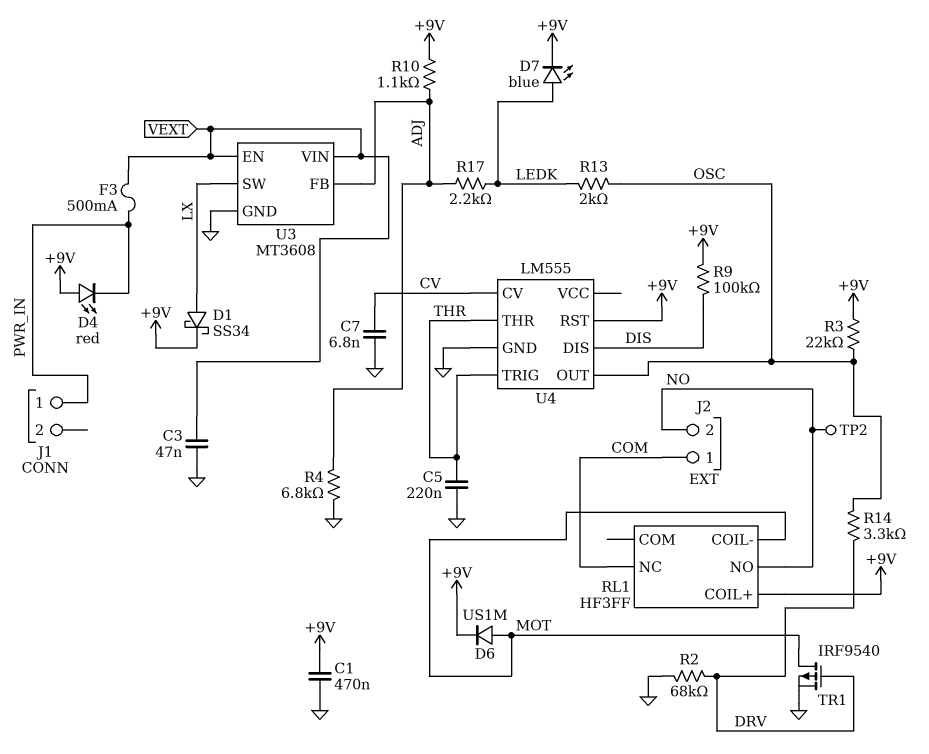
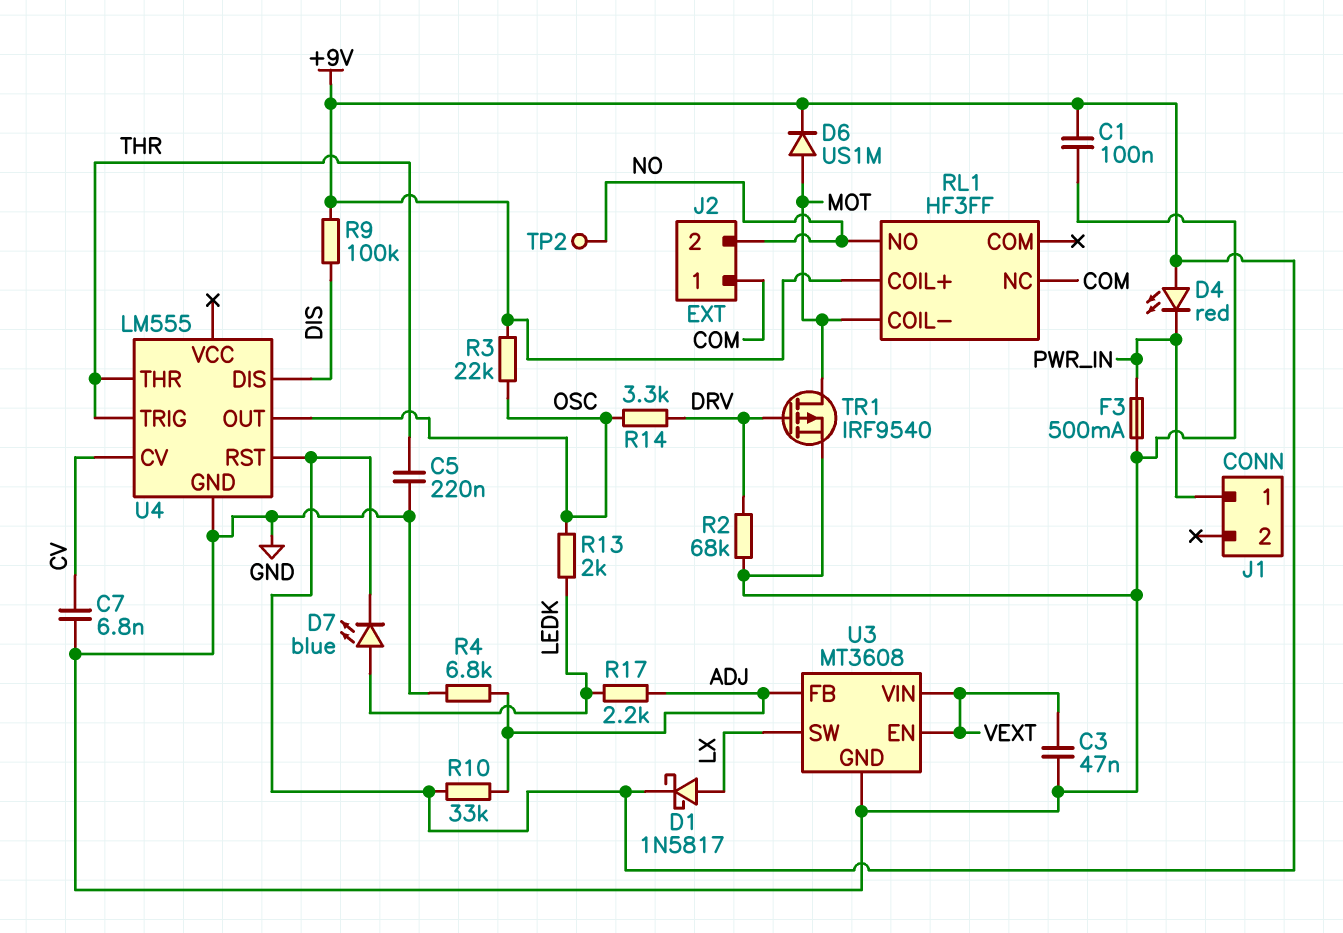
C1: 470nF (+9V, GND) -> 100nF (+9V, GND)
D1: schottky SS34 (A LX, K +9V) -> schottky 1N5817 (A LX, K +9V)
F3: 500mA (PWR_IN, VEXT) -> 500mA (GND, PWR_IN)
R10: 1.1k (+9V, ADJ) -> 33k (+9V, ADJ)

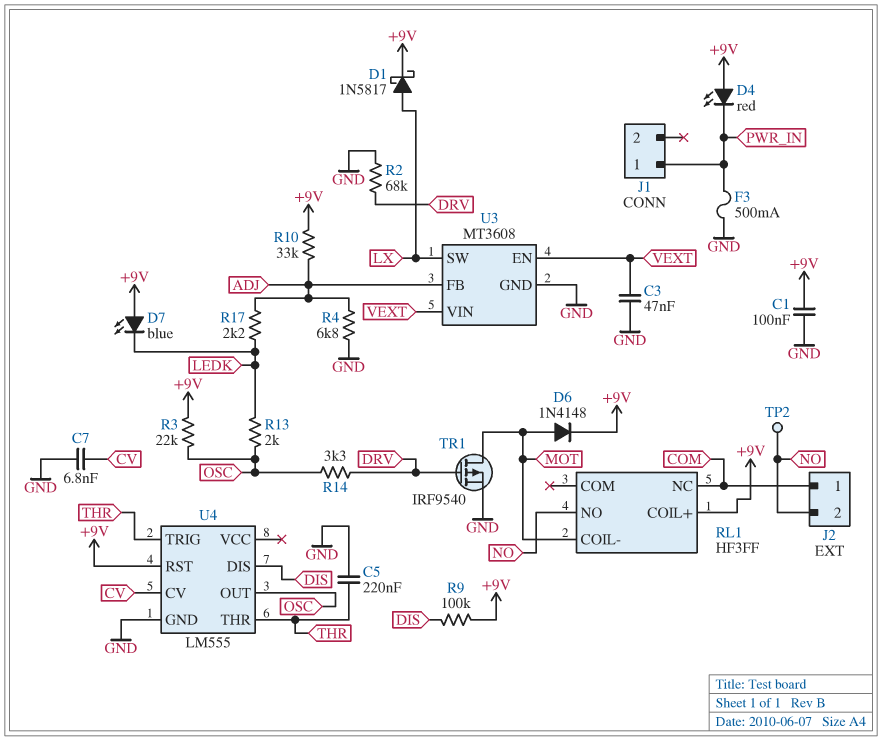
D6: diode US1M (A MOT, K +9V) -> diode 1N4148 (A MOT, K +9V)
D7: LED blue (A LEDK, K +9V) -> LED blue (A +9V, K LEDK)

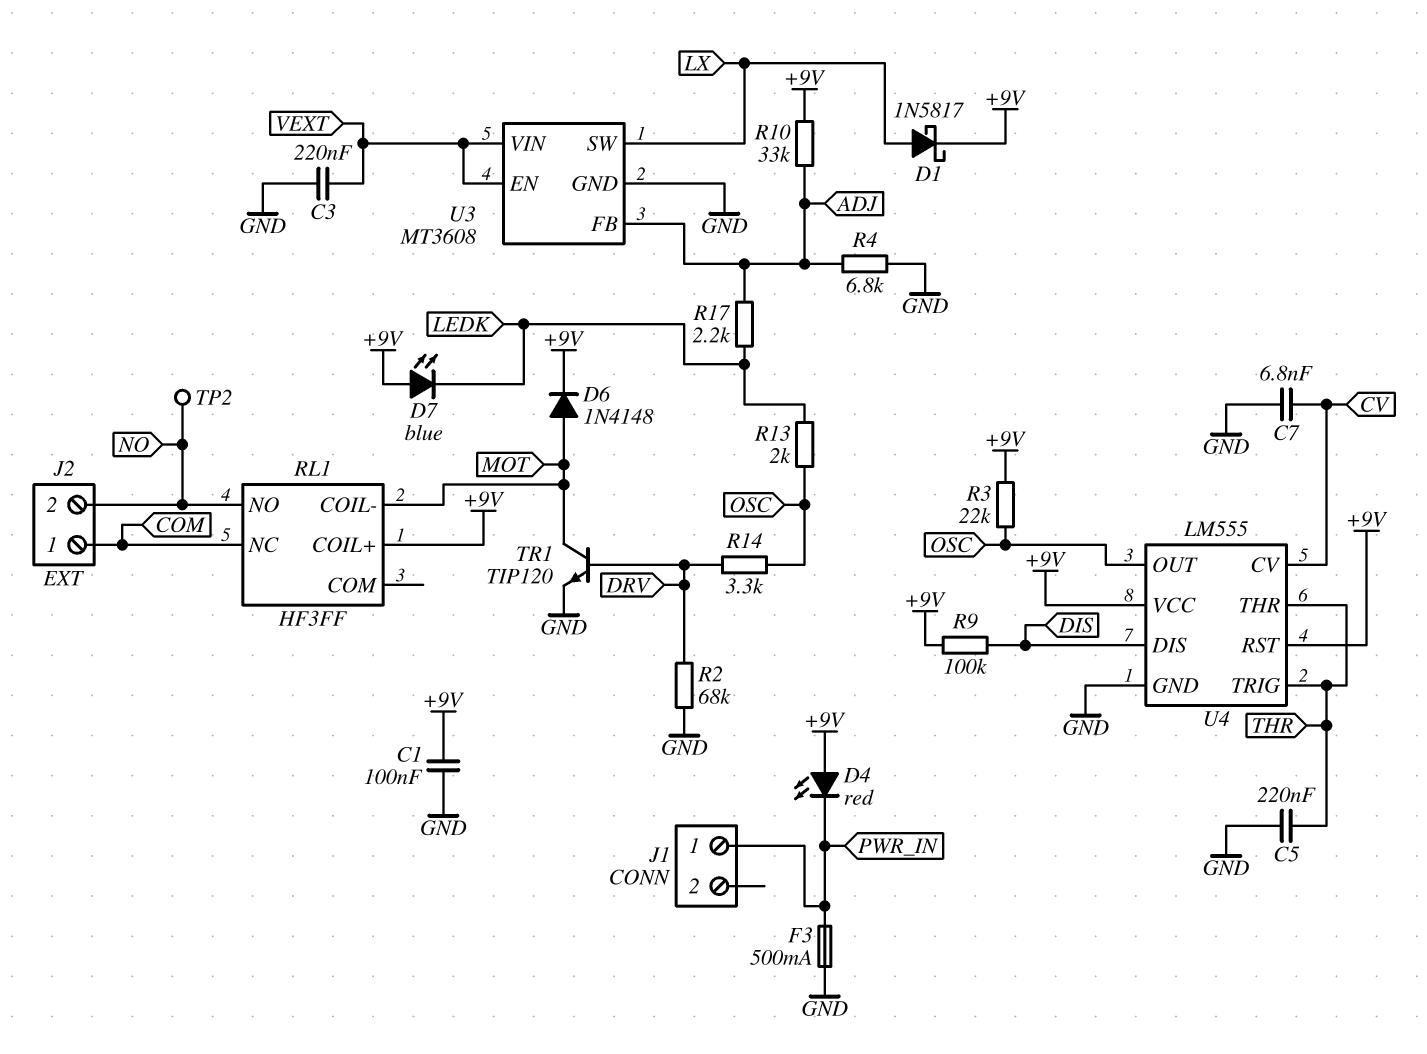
C3: 47nF (GND, VEXT) -> 220nF (GND, VEXT)
TR1: PMOS IRF9540 (G DRV, D MOT, S GND) -> NPN TIP120 (B DRV, C MOT, E GND)
U4 pin VCC: none -> +9V

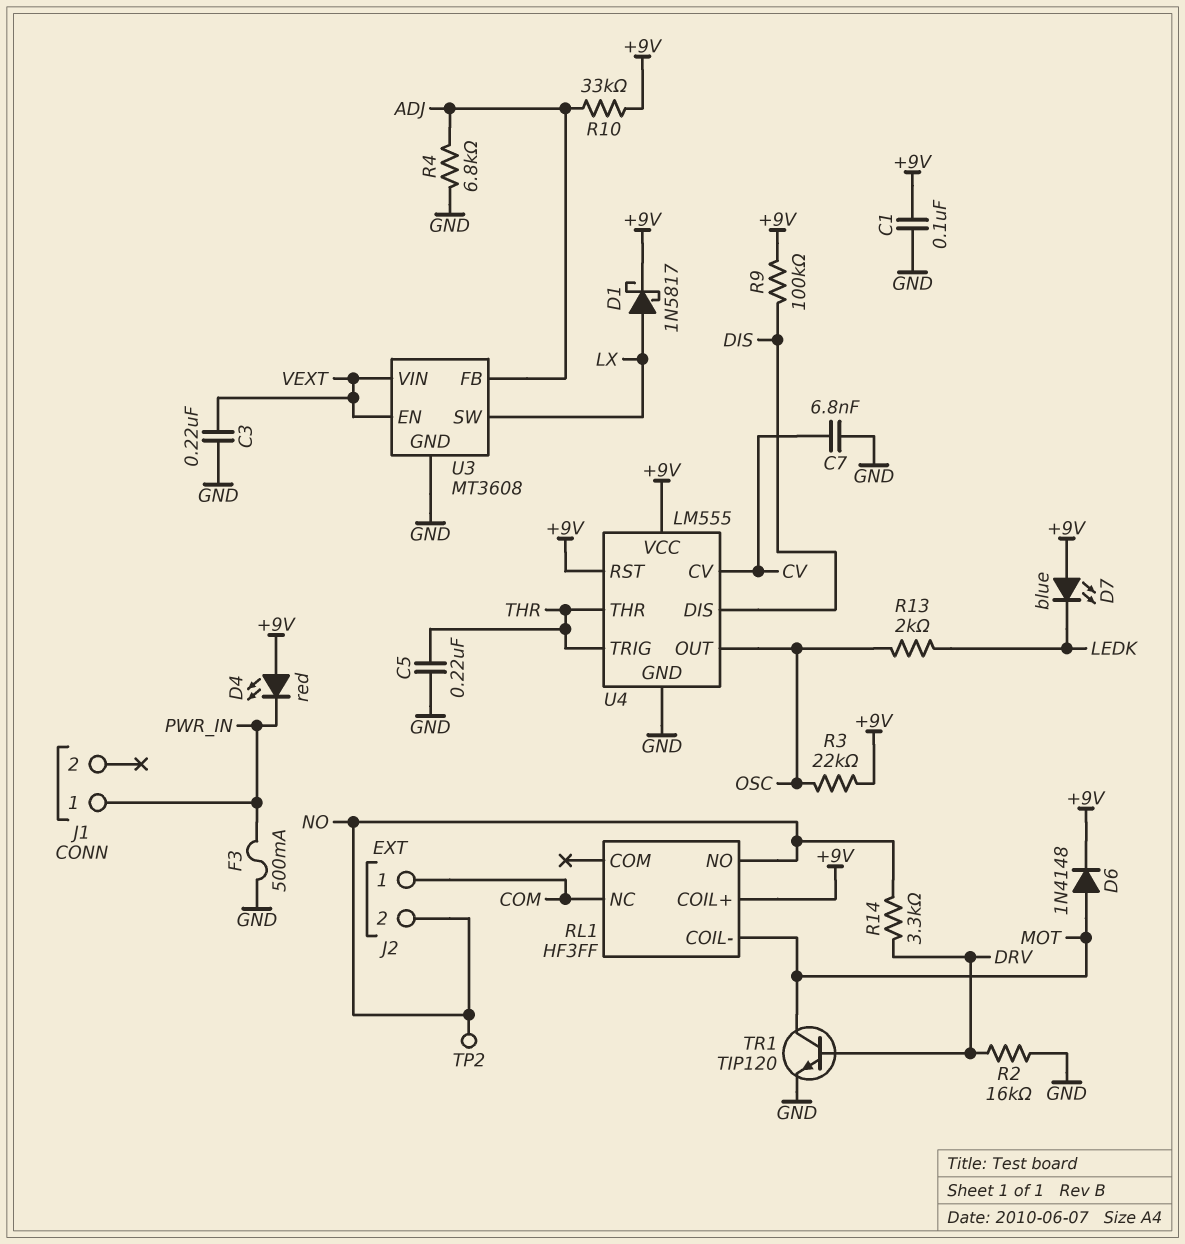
R2: 68k (DRV, GND) -> 16k (DRV, GND)
R14: 3.3k (DRV, OSC) -> 3.3k (DRV, NO)
R17: 2.2k (ADJ, LEDK) -> none

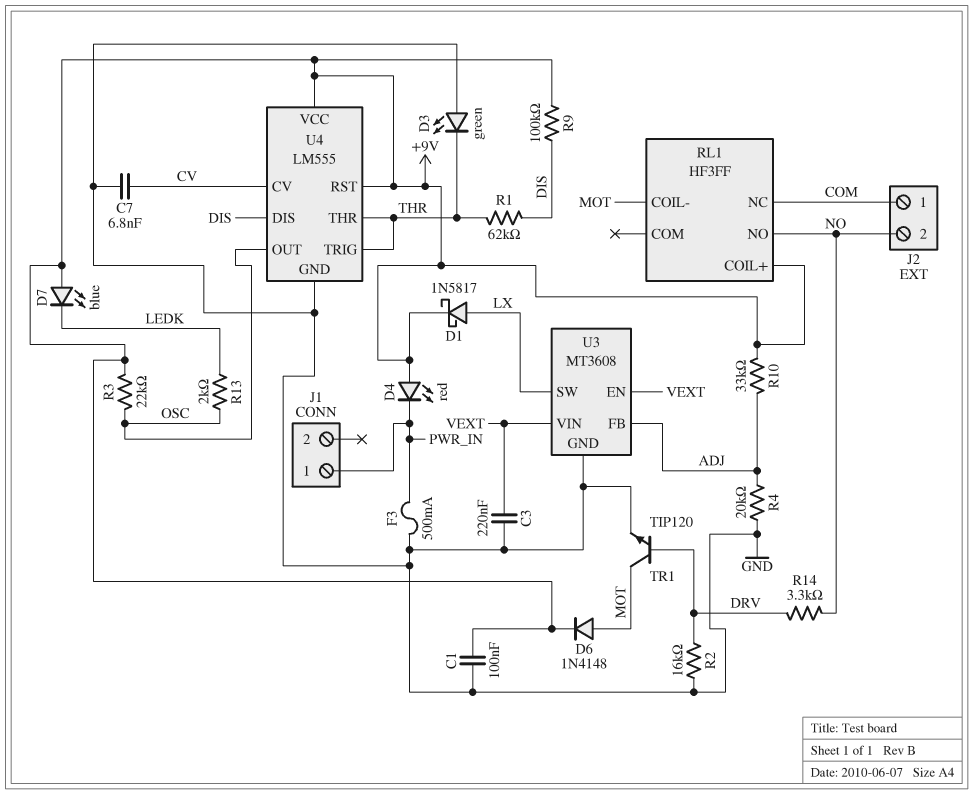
C5: 220nF (GND, THR) -> none
D3: none -> LED green (A GND, K THR)
R1: none -> 62k (DIS, THR)
R4: 6.8k (ADJ, GND) -> 20k (ADJ, GND)
TP2: test point (NO) -> none

